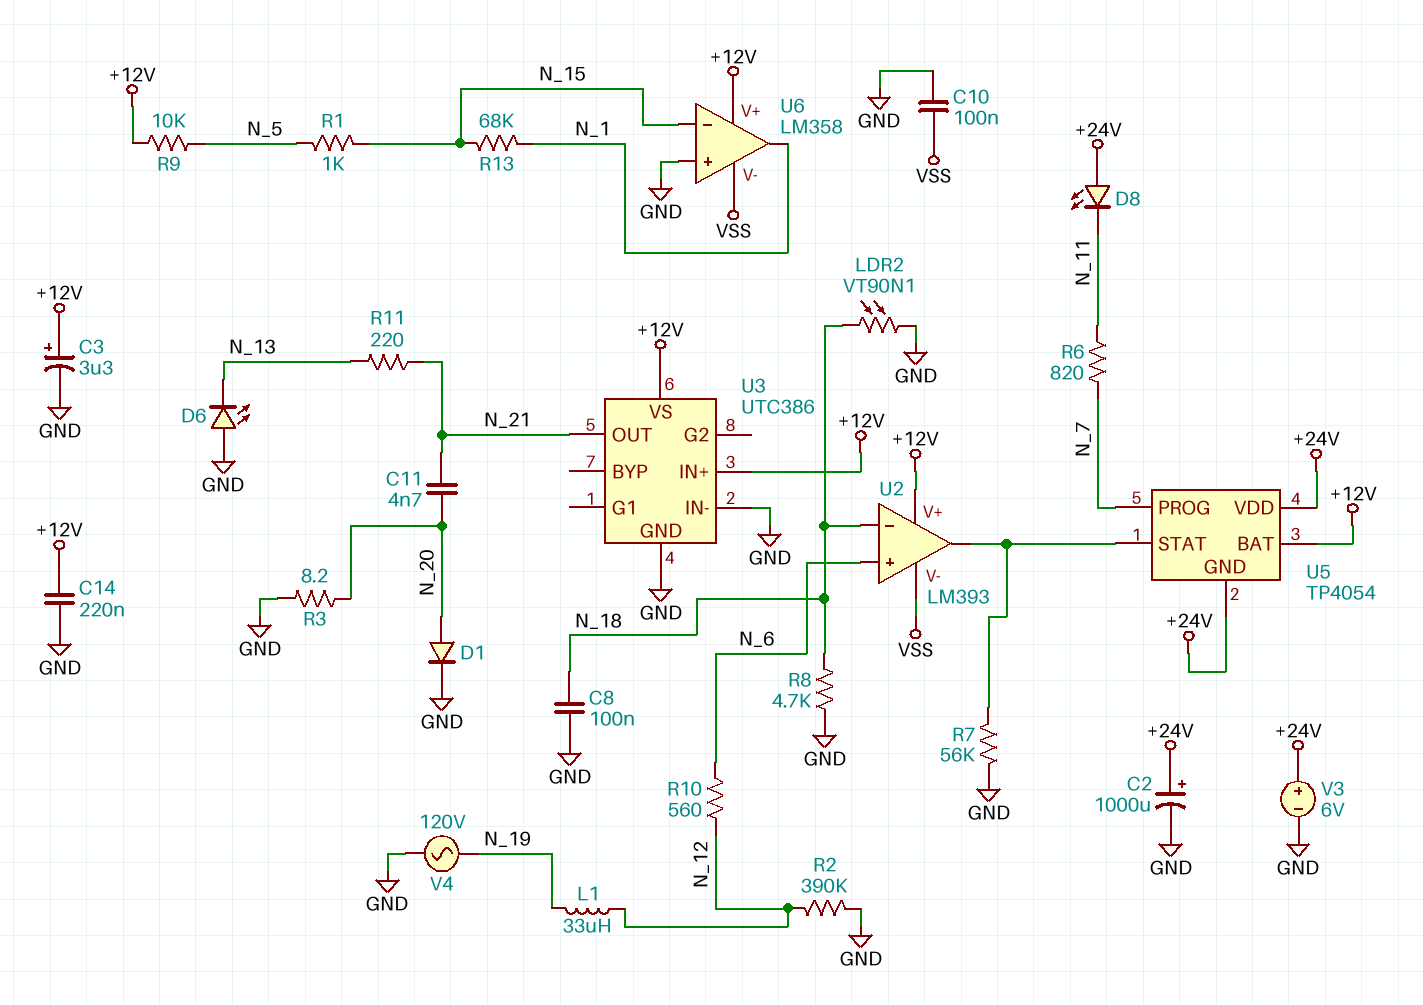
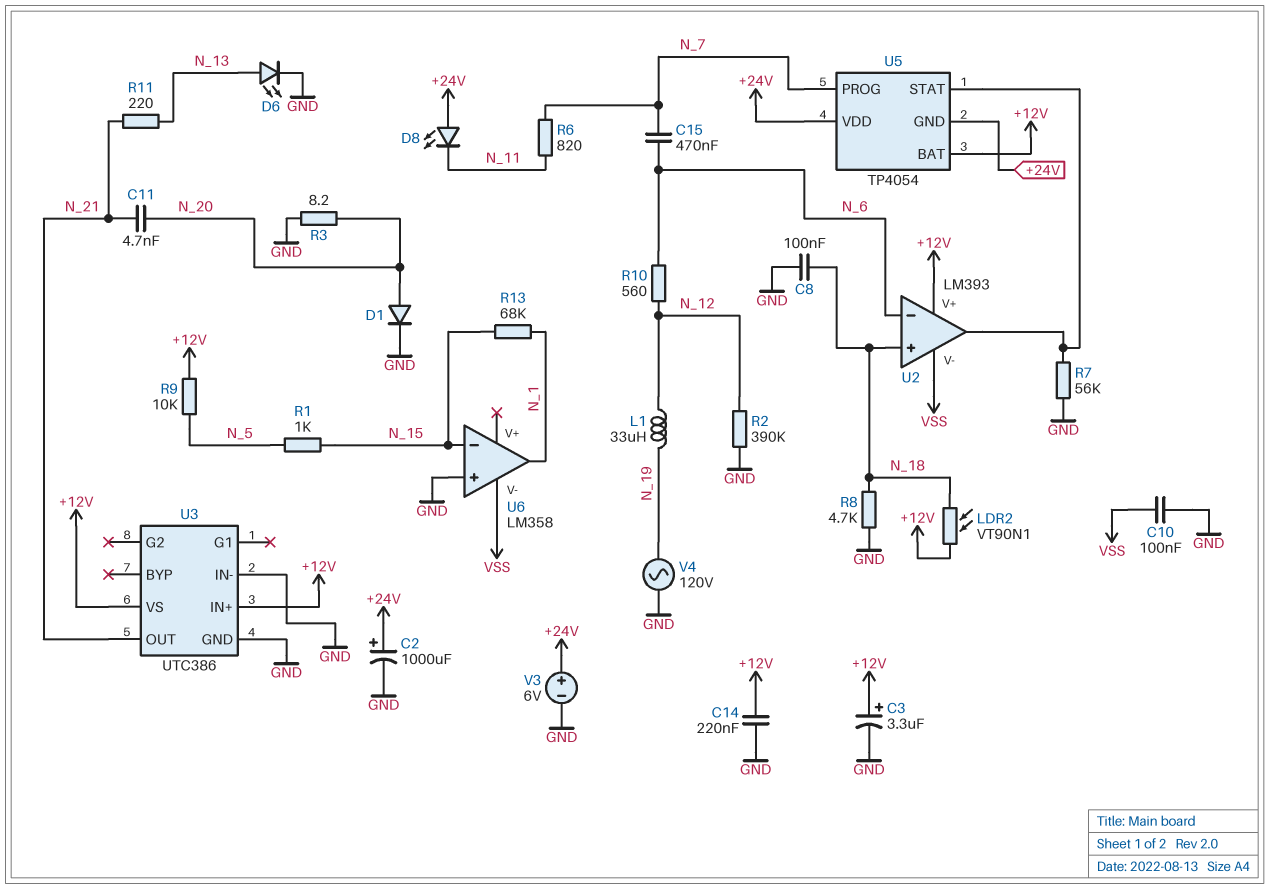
C15: none -> 470nF (N_6, N_7)
D6: LED (A GND, K N_13) -> LED (A N_13, K GND)
LDR2: VT90N1 (GND, N_18) -> VT90N1 (+12V, N_18)
U2 pin in+: N_6 -> N_18
U2 pin in-: N_18 -> N_6
U6 pin V+: +12V -> none

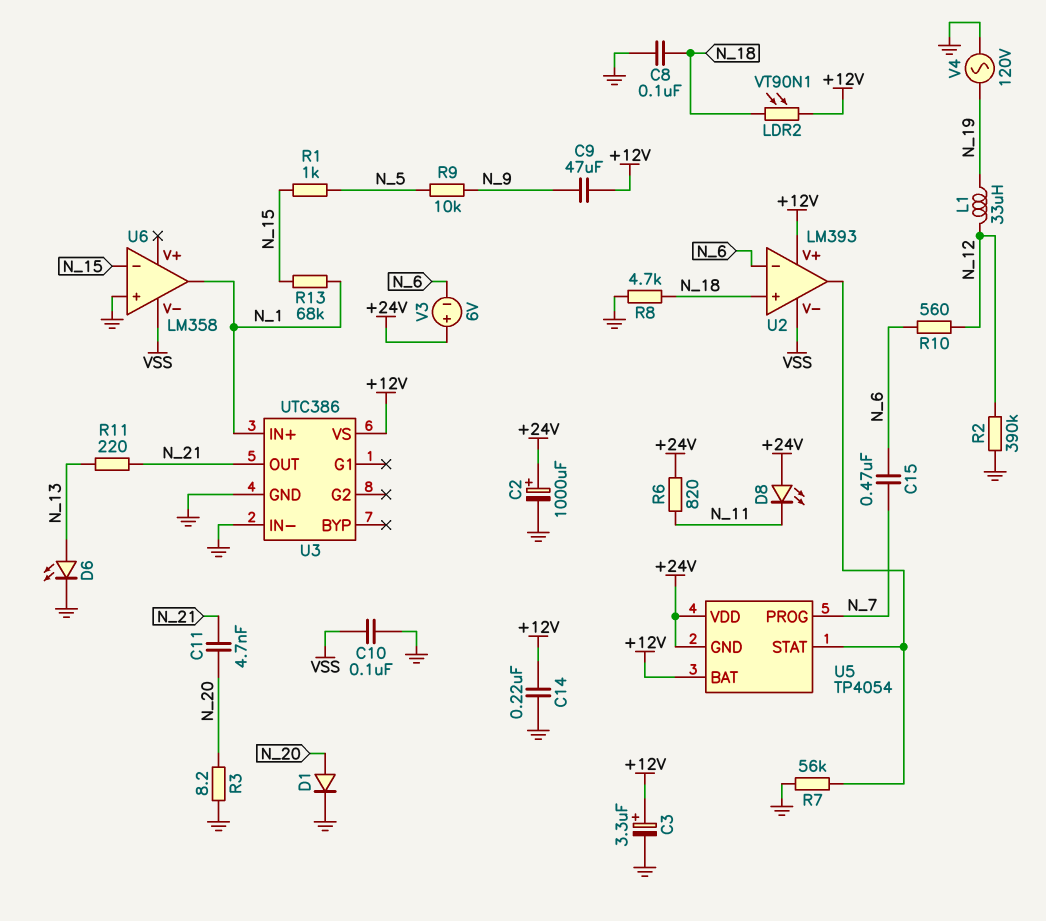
C9: none -> 47uF (+12V, N_9)
R6: 820 (N_7, N_11) -> 820 (+24V, N_11)
R9: 10k (+12V, N_5) -> 10k (N_5, N_9)
U3 pin IN+: +12V -> N_1
V3: 6V (plus +24V, minus GND) -> 6V (plus +24V, minus N_6)

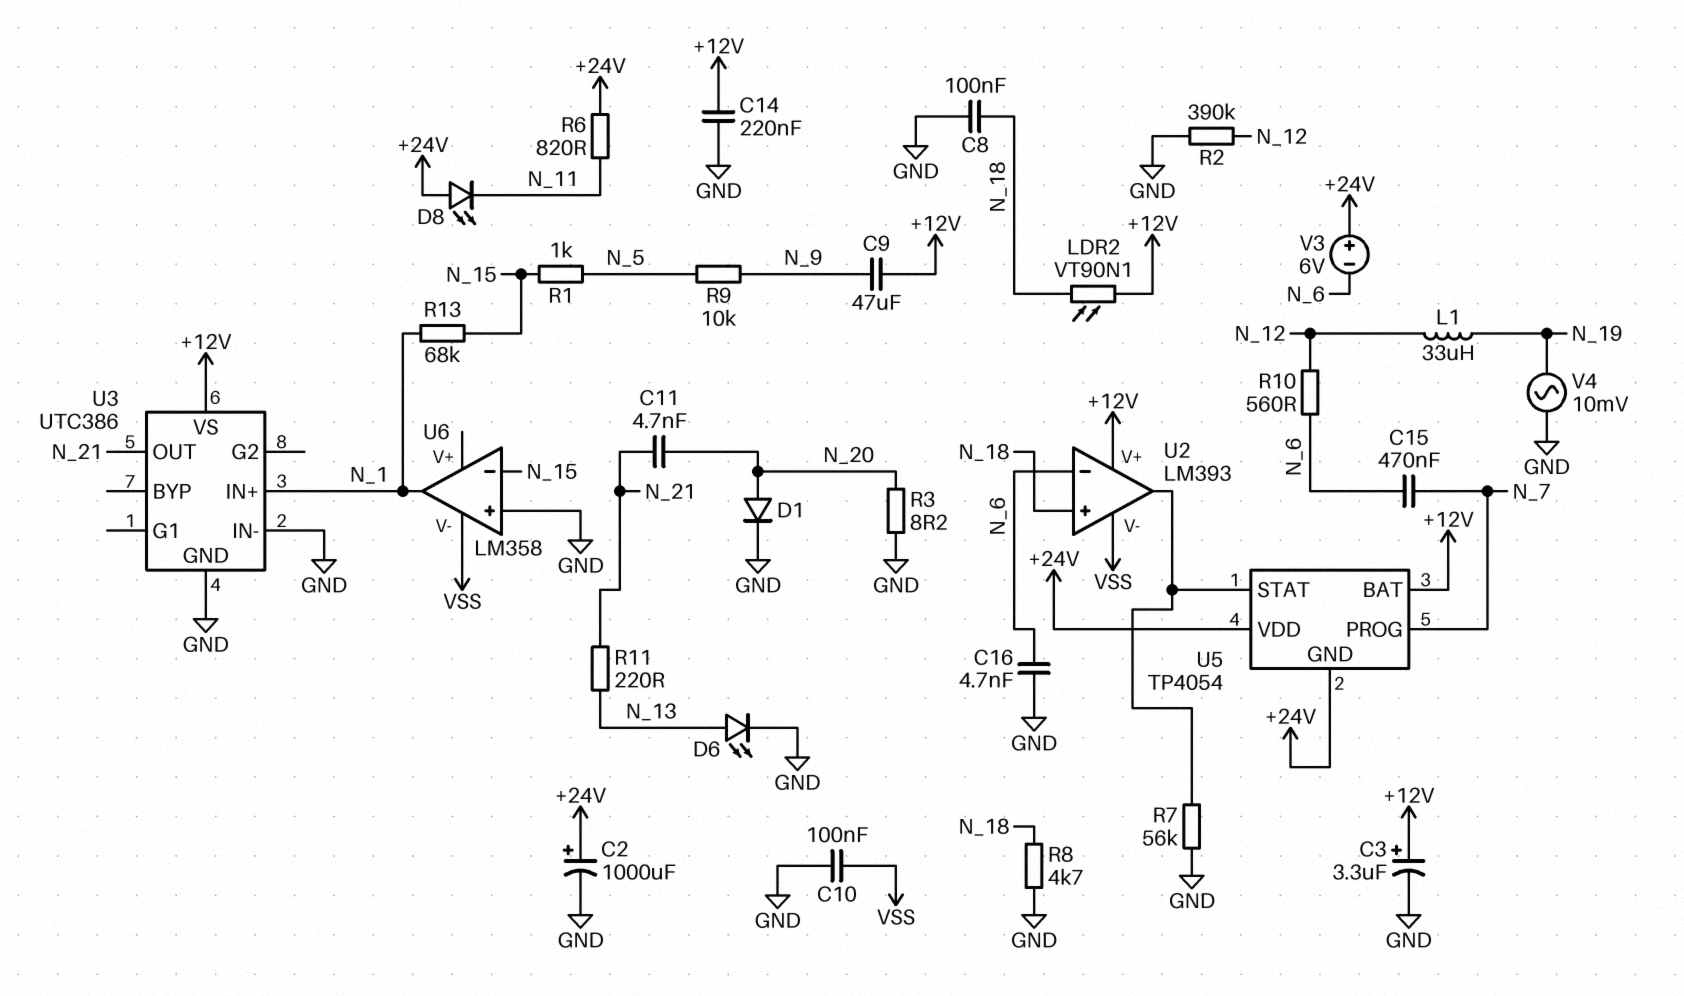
C16: none -> 4.7nF (GND, N_6)
V4: AC 120V (GND, N_19) -> AC 10mV (GND, N_19)

